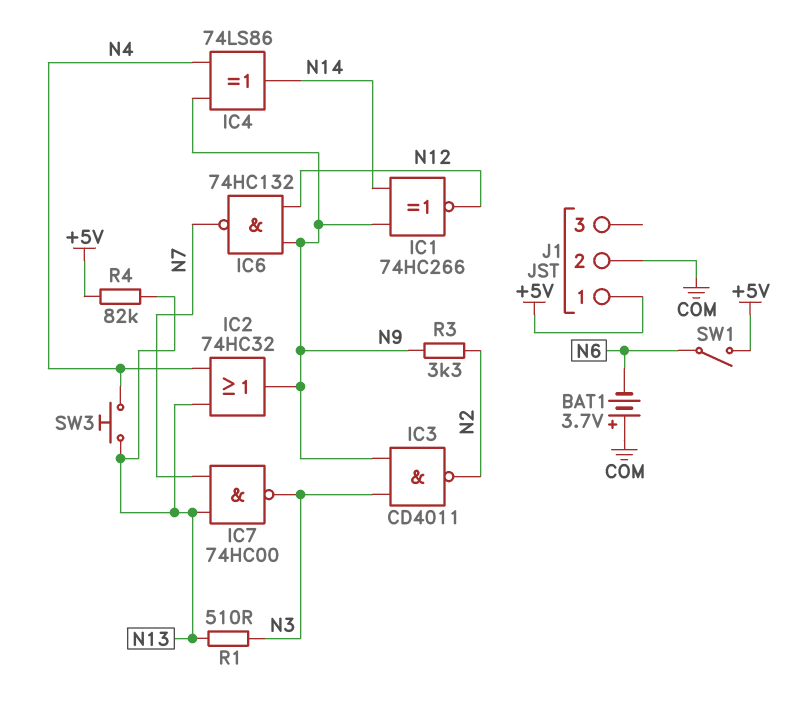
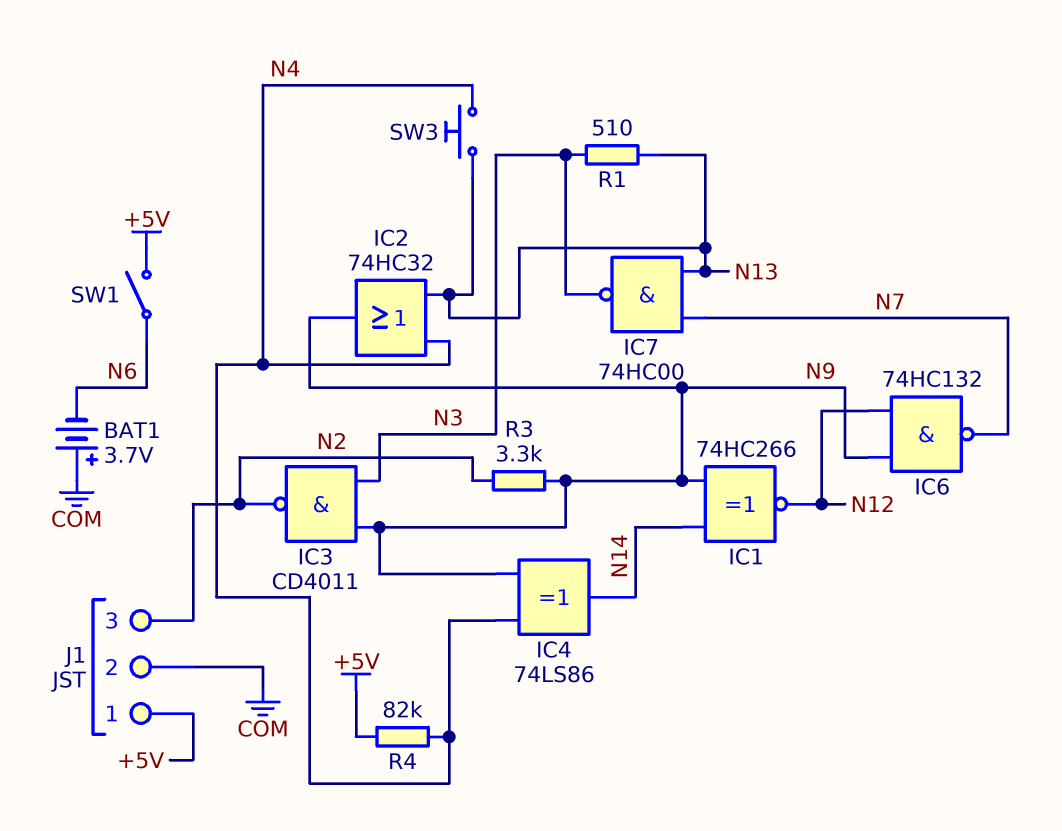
J1 pin 3: none -> N2
R4: 82k (+5V, N13) -> 82k (+5V, N4)

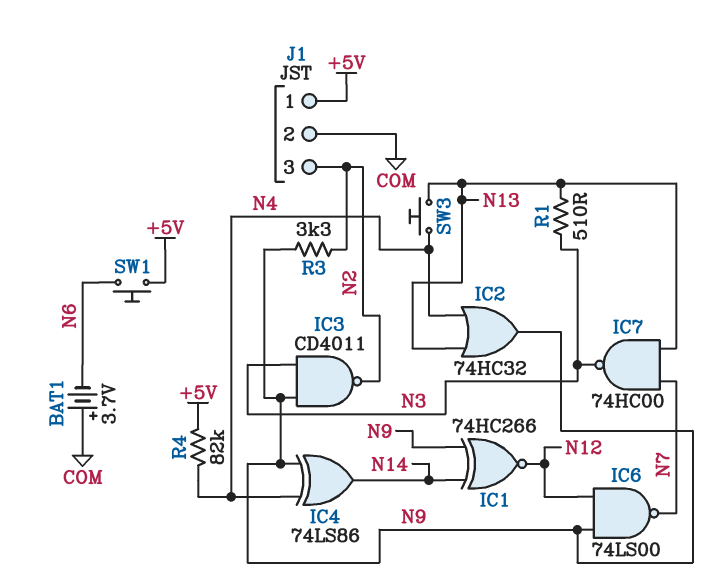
IC6: NAND 74HC132 (in N9, in N12, out N7) -> NAND 74LS00 (in N9, in N12, out N7)
SW1: switch (+5V, N6) -> button (+5V, N6)

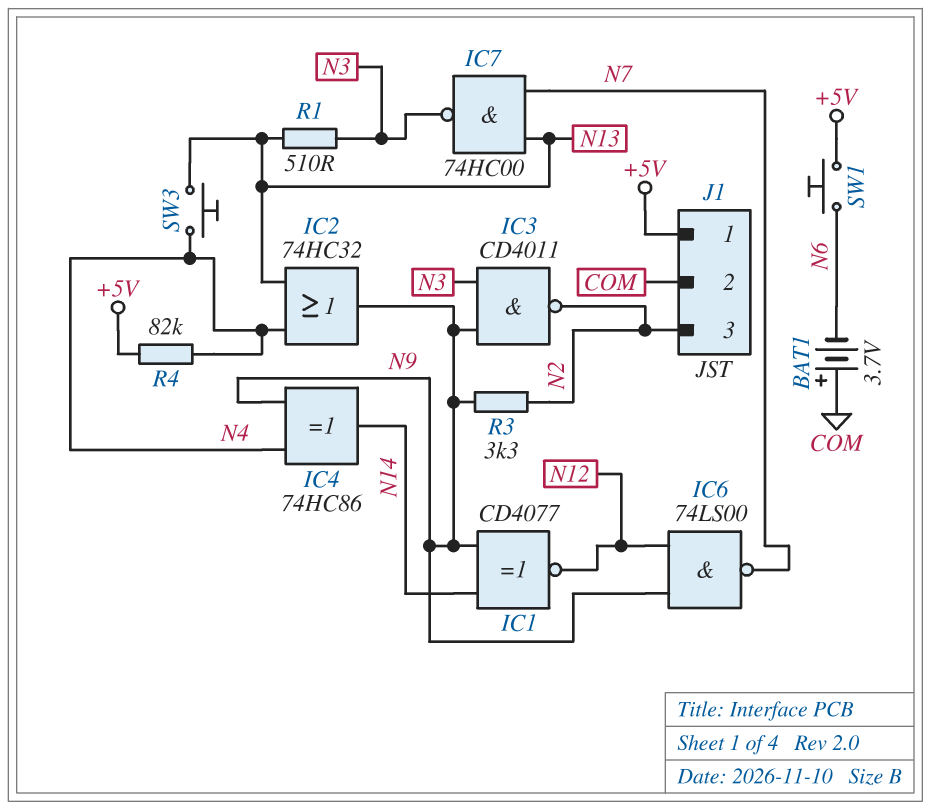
IC1: XNOR 74HC266 (in N9, in N14, out N12) -> XNOR CD4077 (in N9, in N14, out N12)
IC4: XOR 74LS86 (in N4, in N9, out N14) -> XOR 74HC86 (in N4, in N9, out N14)

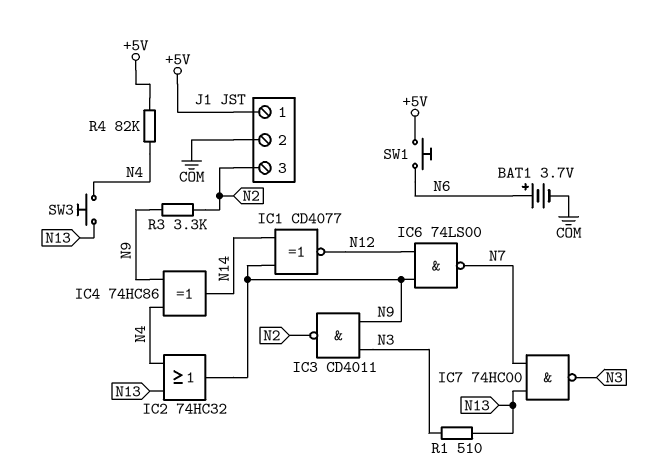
BAT1: 3.7V (plus COM, minus N6) -> 3.7V (plus N6, minus COM)

